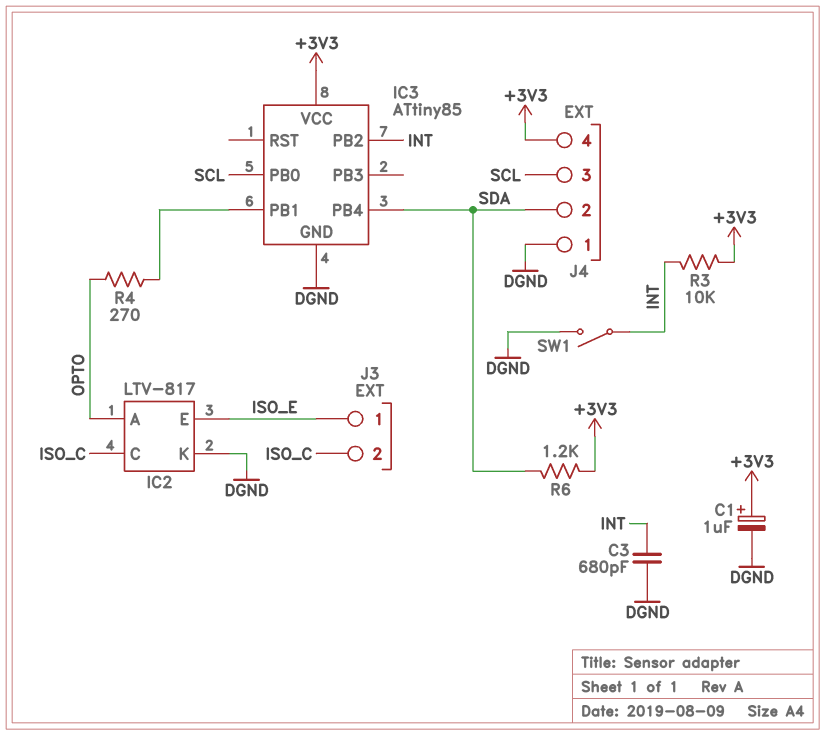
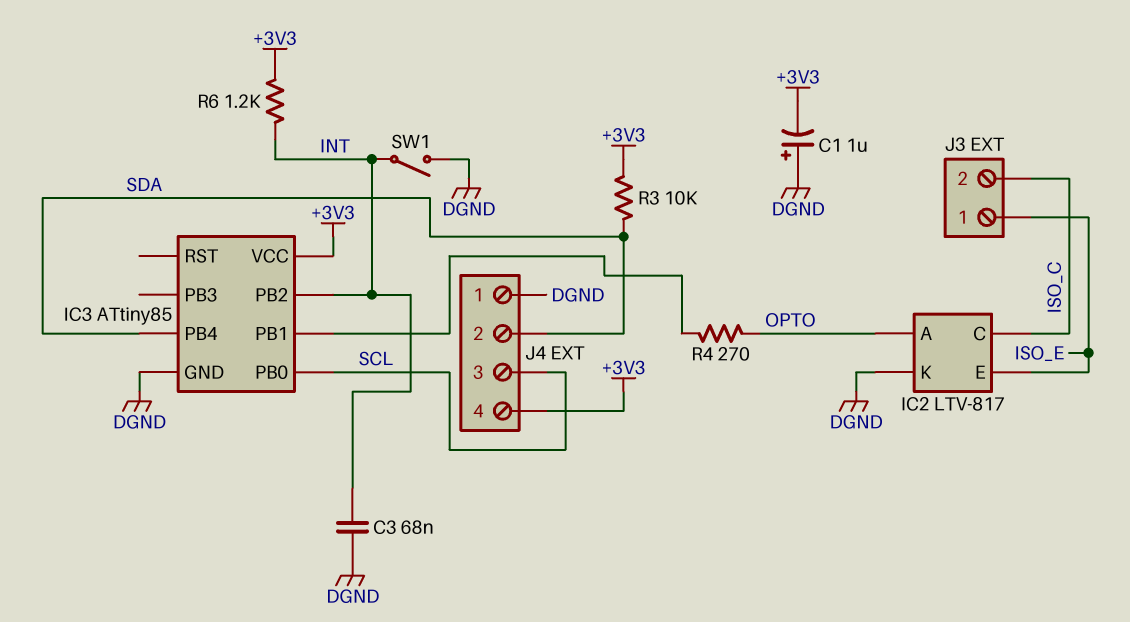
C1: 1uF (plus +3V3, minus DGND) -> 1uF (plus DGND, minus +3V3)
C3: 680pF (DGND, INT) -> 68nF (DGND, INT)
R3: 10k (+3V3, INT) -> 10k (+3V3, SDA)
R6: 1.2k (+3V3, SDA) -> 1.2k (+3V3, INT)

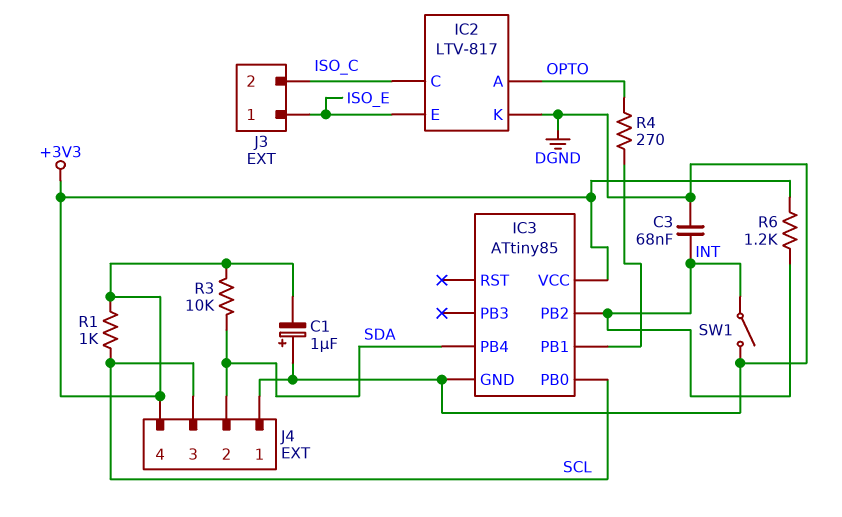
R1: none -> 1k (+3V3, SCL)

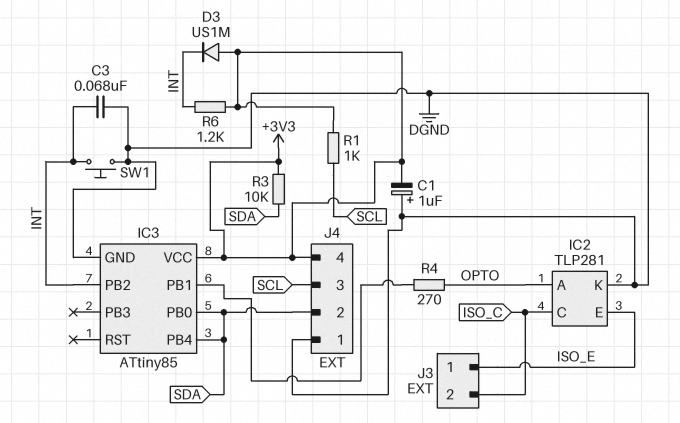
D3: none -> diode US1M (A +3V3, K INT)
IC2: LTV-817 -> TLP281
IC3 pin PB0: SCL -> SDA
SW1: switch (DGND, INT) -> button (DGND, INT)

